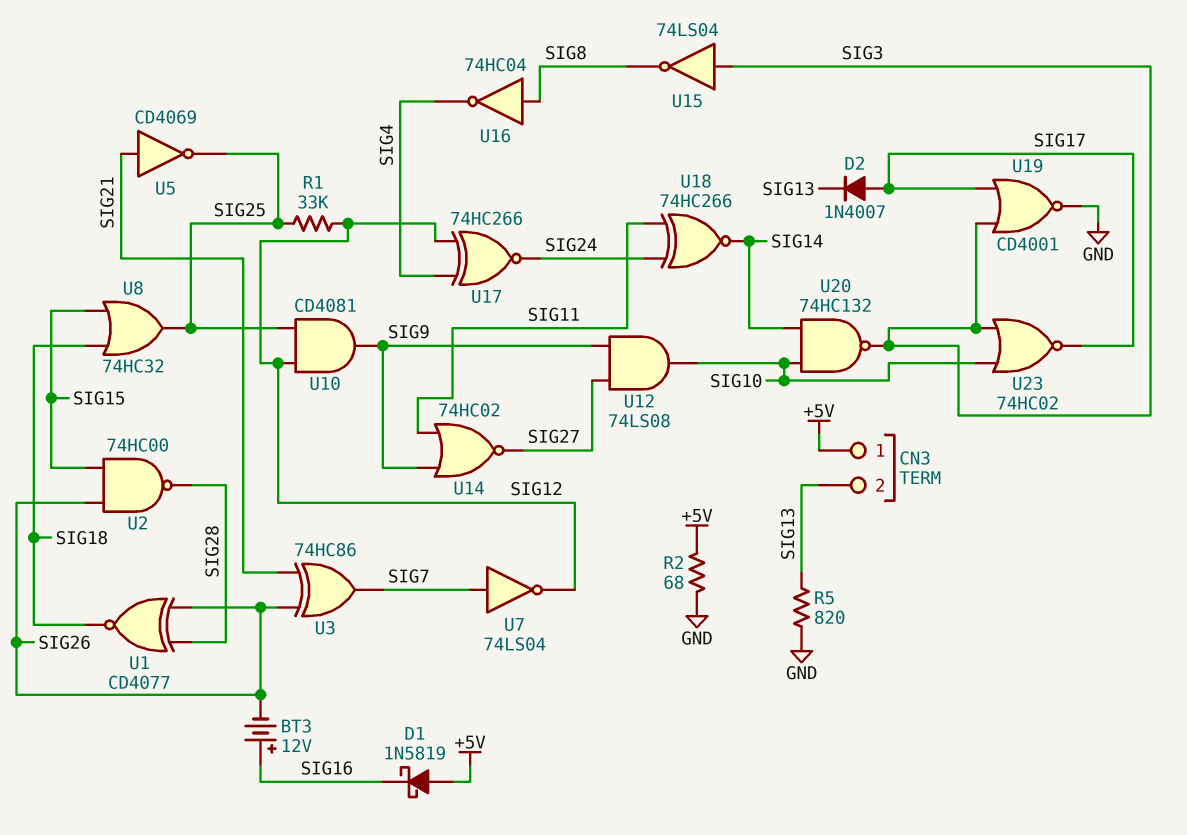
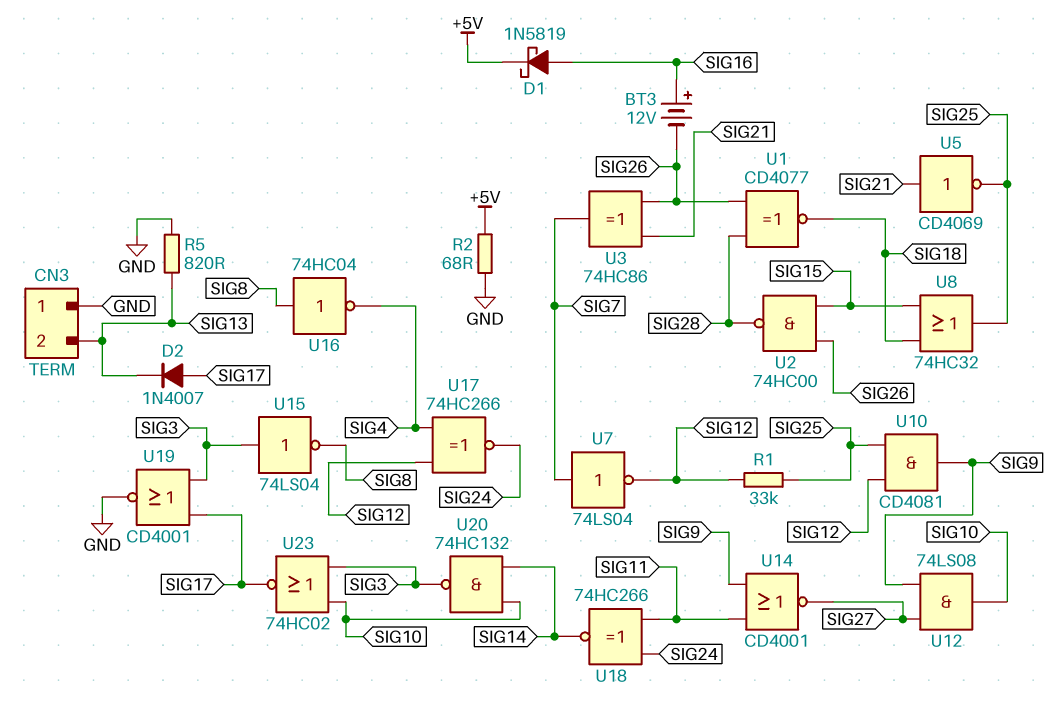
CN3 pin 1: +5V -> GND
D1: schottky 1N5819 (A +5V, K SIG16) -> schottky 1N5819 (A SIG16, K +5V)
U14: NOR 74HC02 (in SIG9, in SIG11, out SIG27) -> NOR CD4001 (in SIG9, in SIG11, out SIG27)

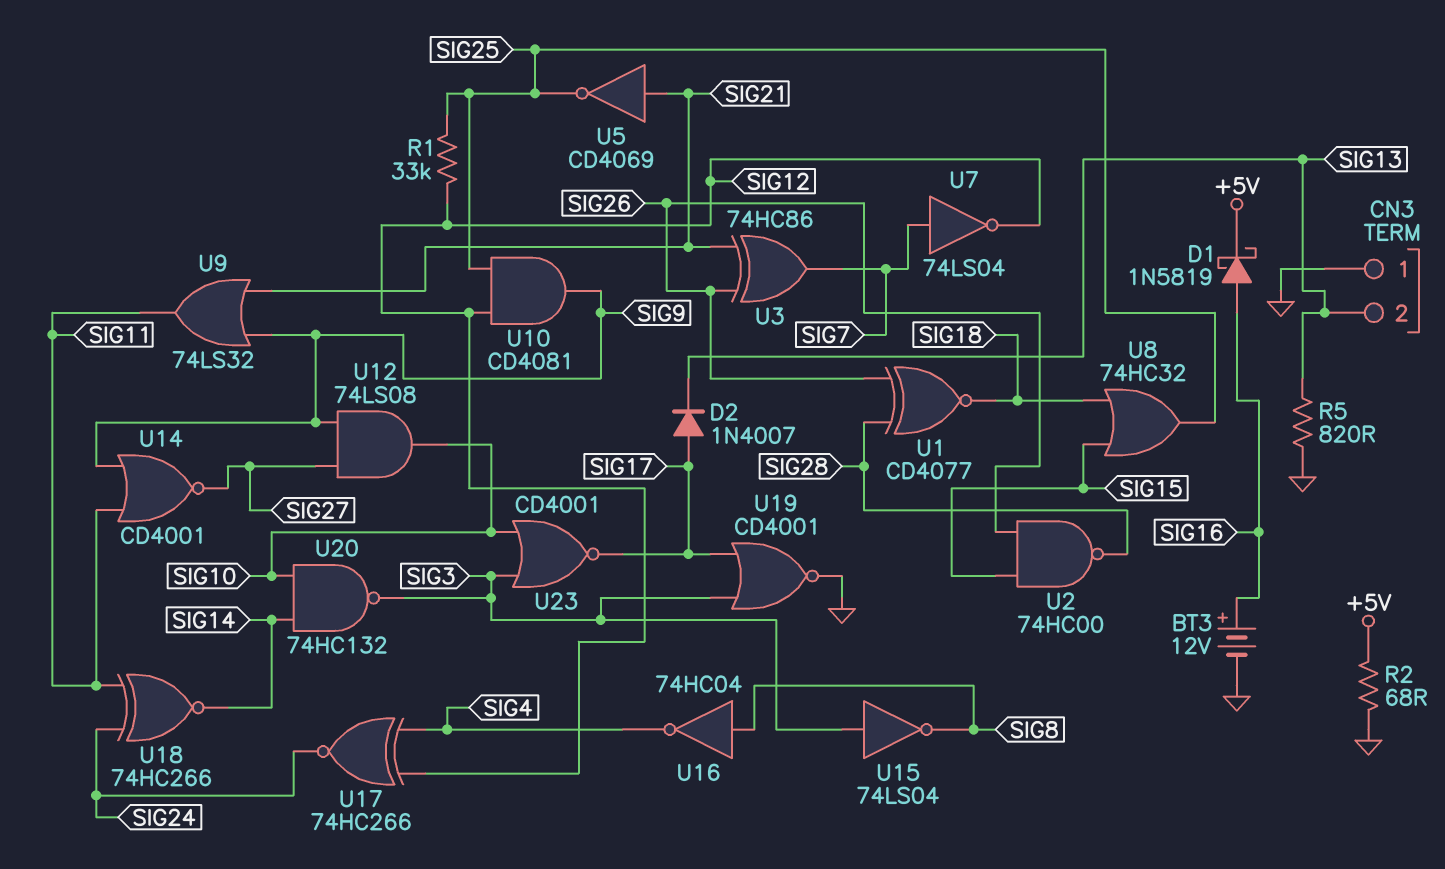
BT3: 12V (plus SIG16, minus SIG26) -> 12V (plus SIG16, minus GND)
U9: none -> OR 74LS32 (in SIG9, in SIG21, out SIG11)
U23: NOR 74HC02 (in SIG3, in SIG10, out SIG17) -> NOR CD4001 (in SIG3, in SIG10, out SIG17)

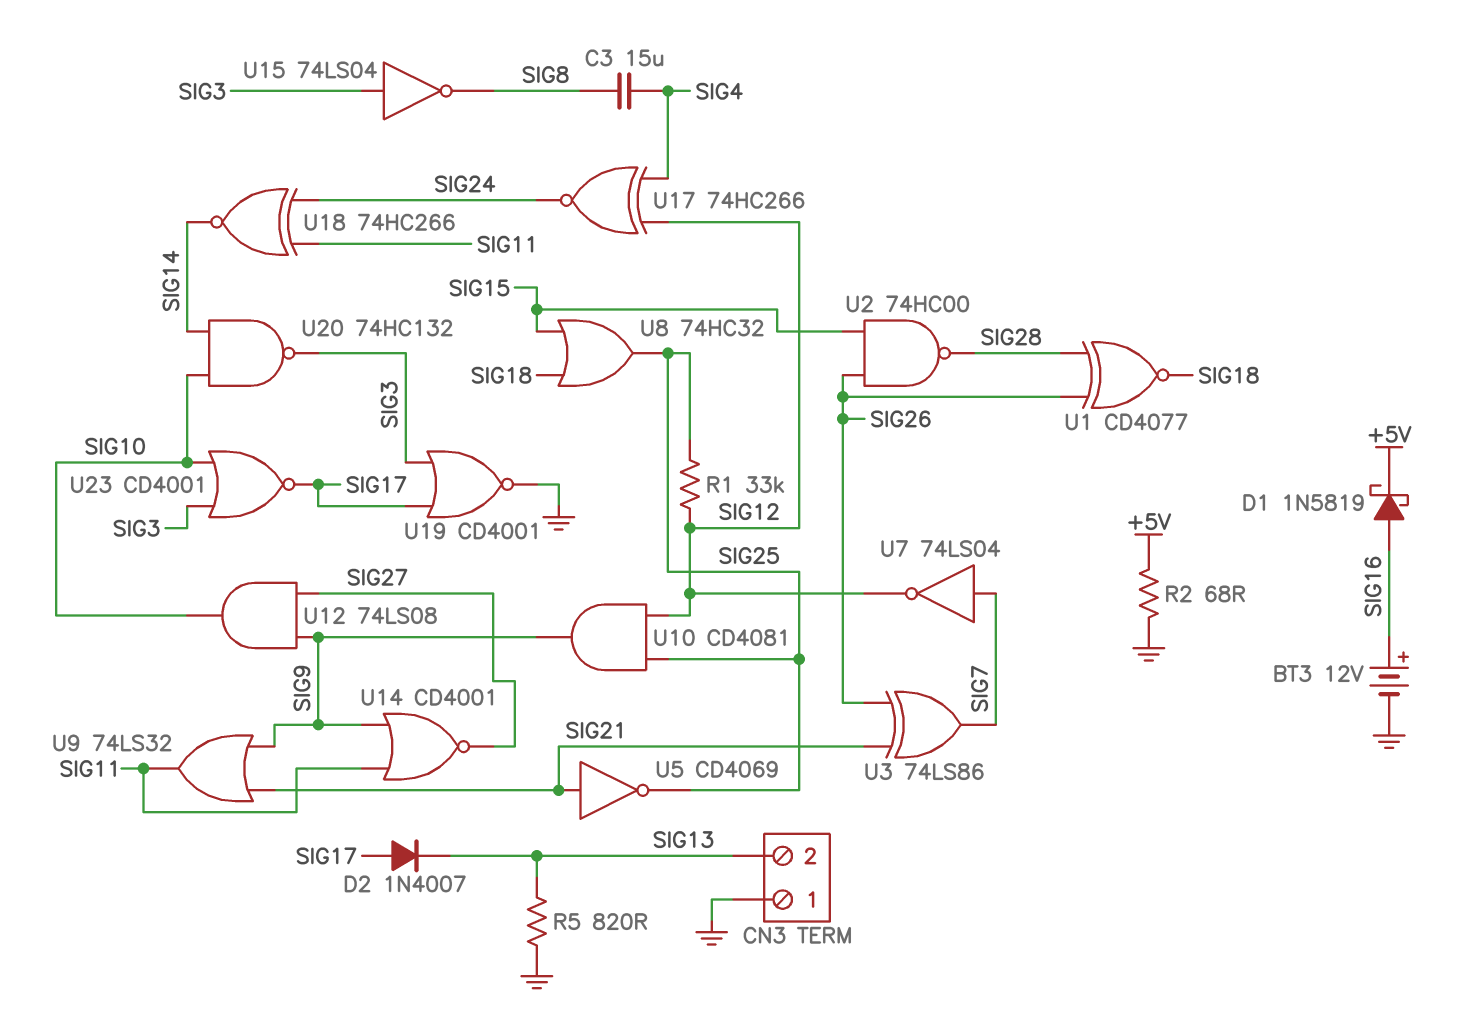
C3: none -> 15uF (SIG4, SIG8)
U3: XOR 74HC86 (in SIG21, in SIG26, out SIG7) -> XOR 74LS86 (in SIG21, in SIG26, out SIG7)
U16: NOT 74HC04 (in SIG8, out SIG4) -> none

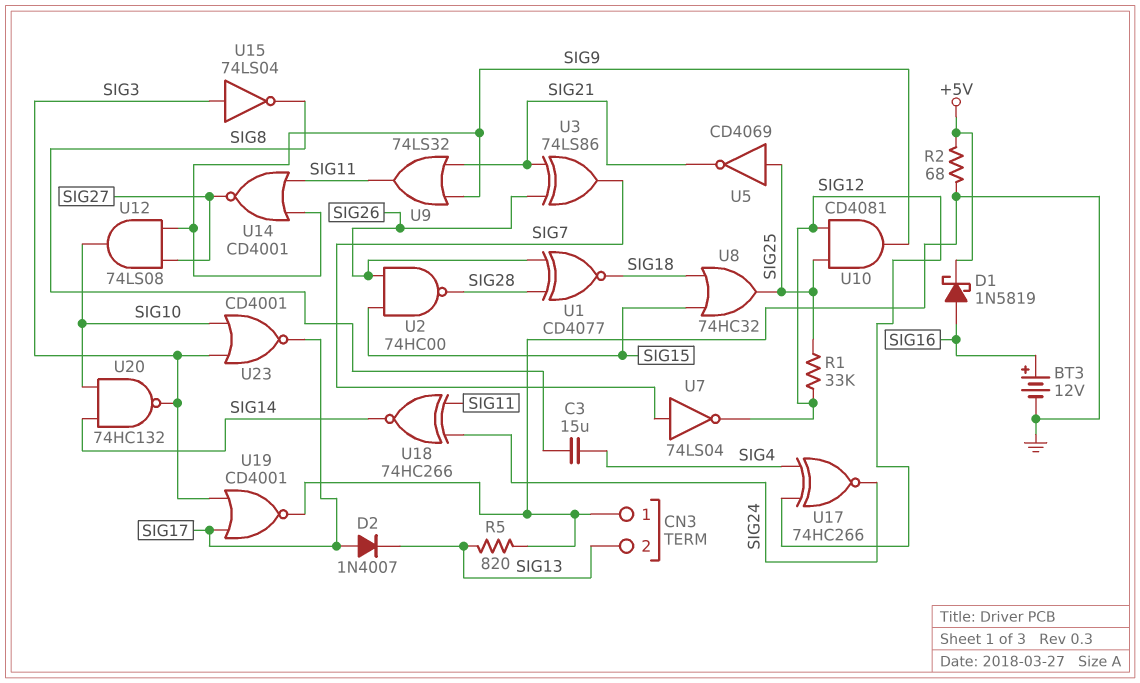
U5: NOT CD4069 (in SIG21, out SIG25) -> NOT CD4069 (in SIG25, out SIG21)

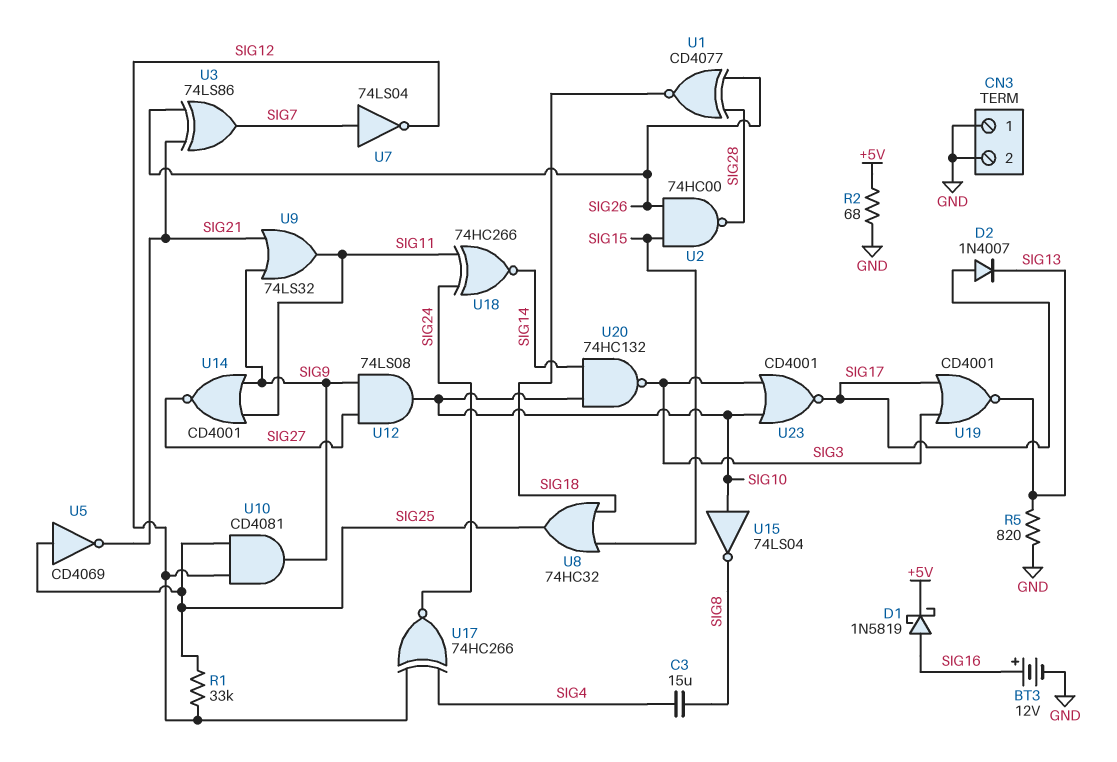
CN3 pin 2: SIG13 -> GND
U15: NOT 74LS04 (in SIG3, out SIG8) -> NOT 74LS04 (in SIG10, out SIG8)
U19: NOR CD4001 (in SIG3, in SIG17, out GND) -> NOR CD4001 (in SIG3, in SIG17, out SIG13)

